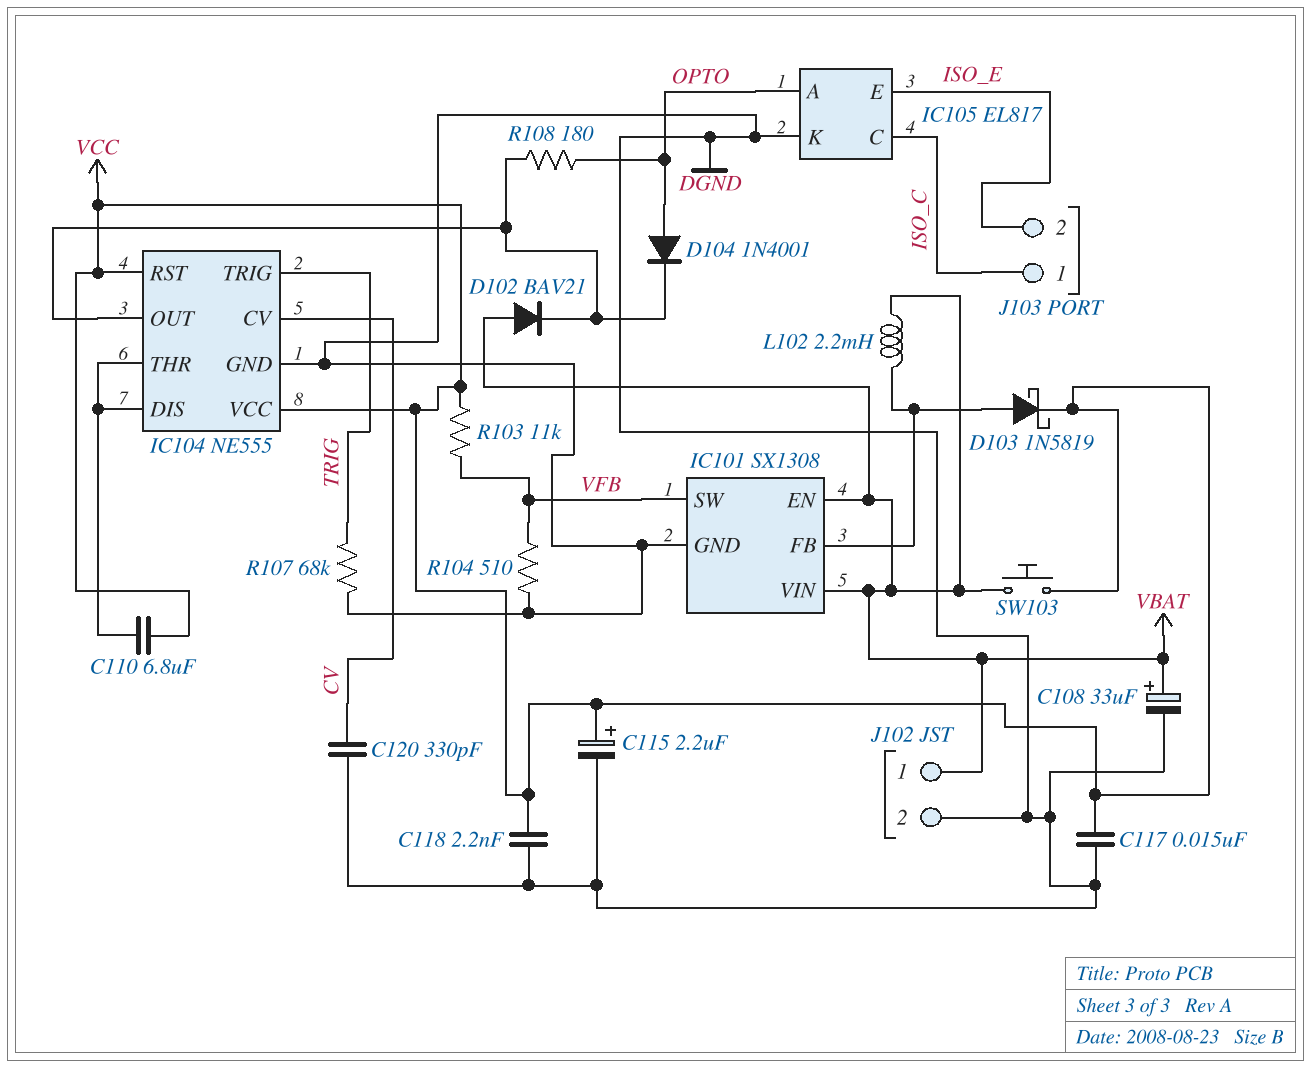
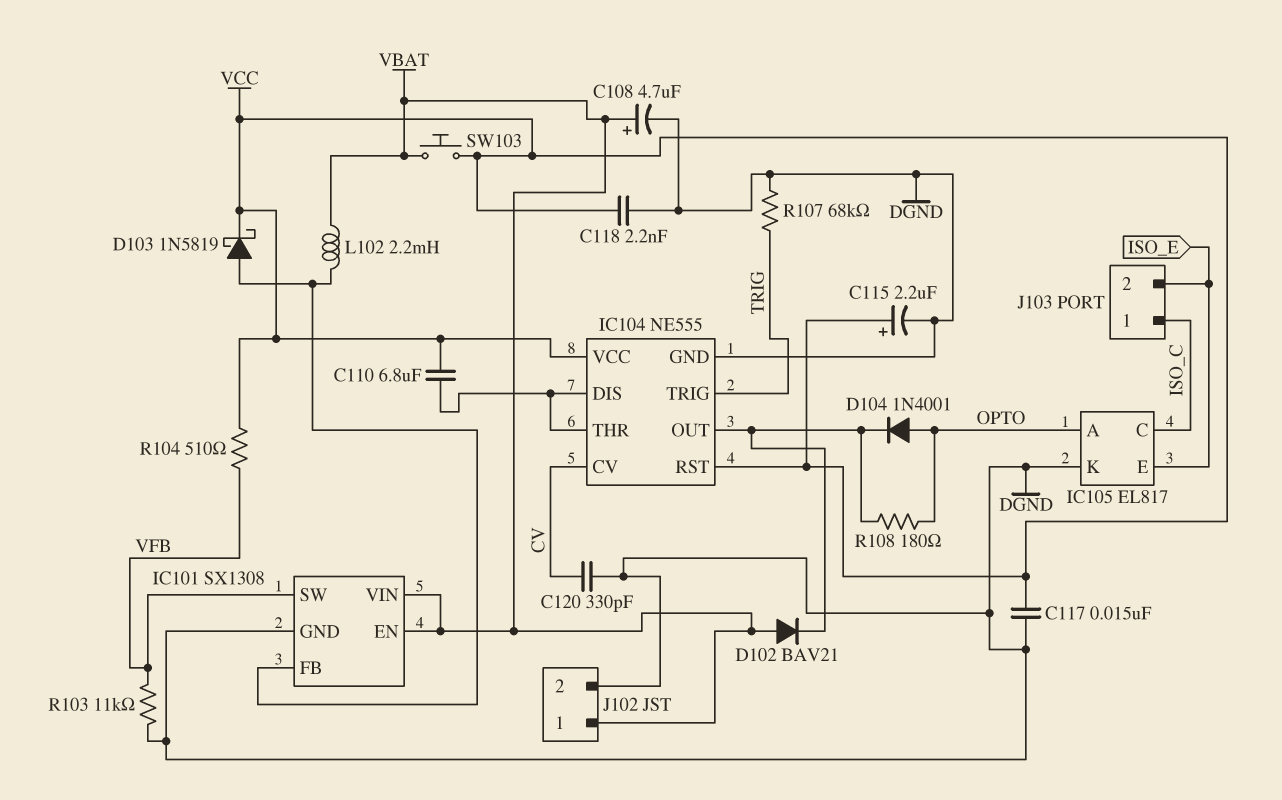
C108: 33uF (plus VBAT, minus DGND) -> 4.7uF (plus VBAT, minus DGND)
R103: 11k (VCC, VFB) -> 11k (DGND, VFB)
R104: 510 (DGND, VFB) -> 510 (VCC, VFB)

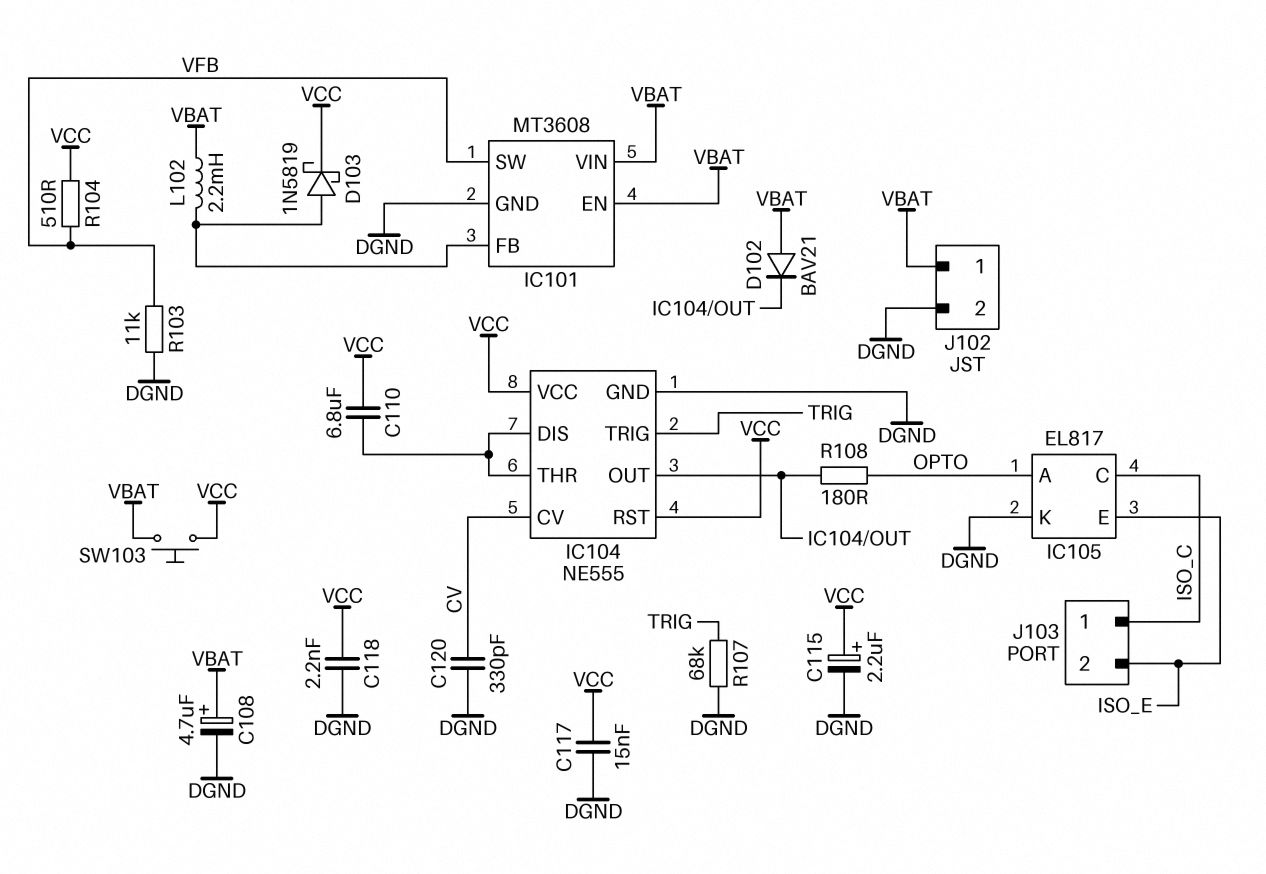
D104: diode 1N4001 (A OPTO, K IC104/OUT) -> none
IC101: SX1308 -> MT3608

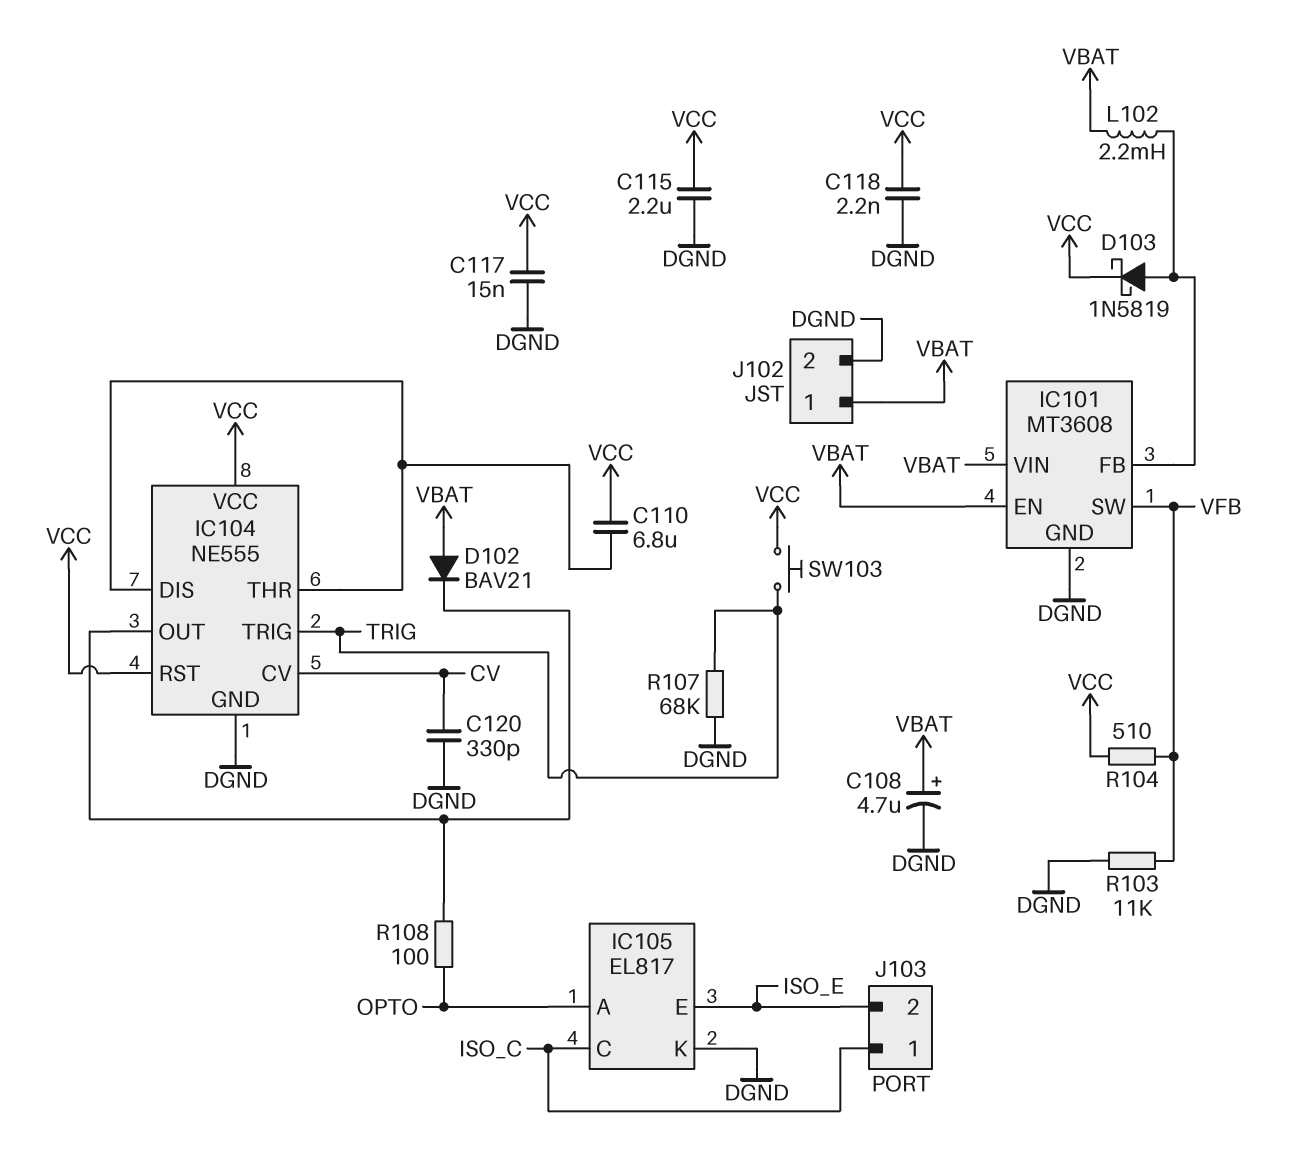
C115: 2.2uF (plus VCC, minus DGND) -> 2.2uF (DGND, VCC)
R108: 180 (IC104/OUT, OPTO) -> 100 (IC104/OUT, OPTO)
SW103: button (VBAT, VCC) -> button (TRIG, VCC)

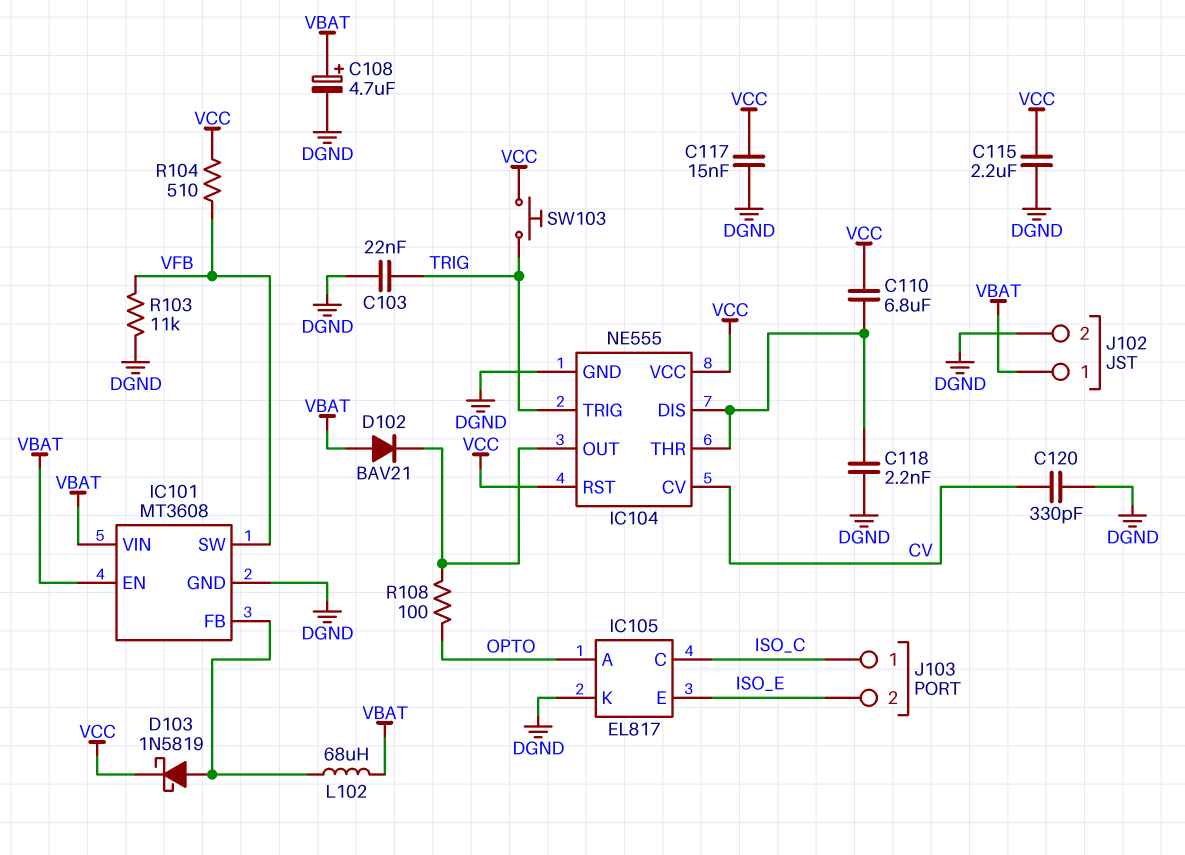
C103: none -> 22nF (DGND, TRIG)
C118: 2.2nF (DGND, VCC) -> 2.2nF (DGND, IC104/DIS)
L102: 2.2mH (IC101/FB, VBAT) -> 68uH (IC101/FB, VBAT)
R107: 68k (DGND, TRIG) -> none

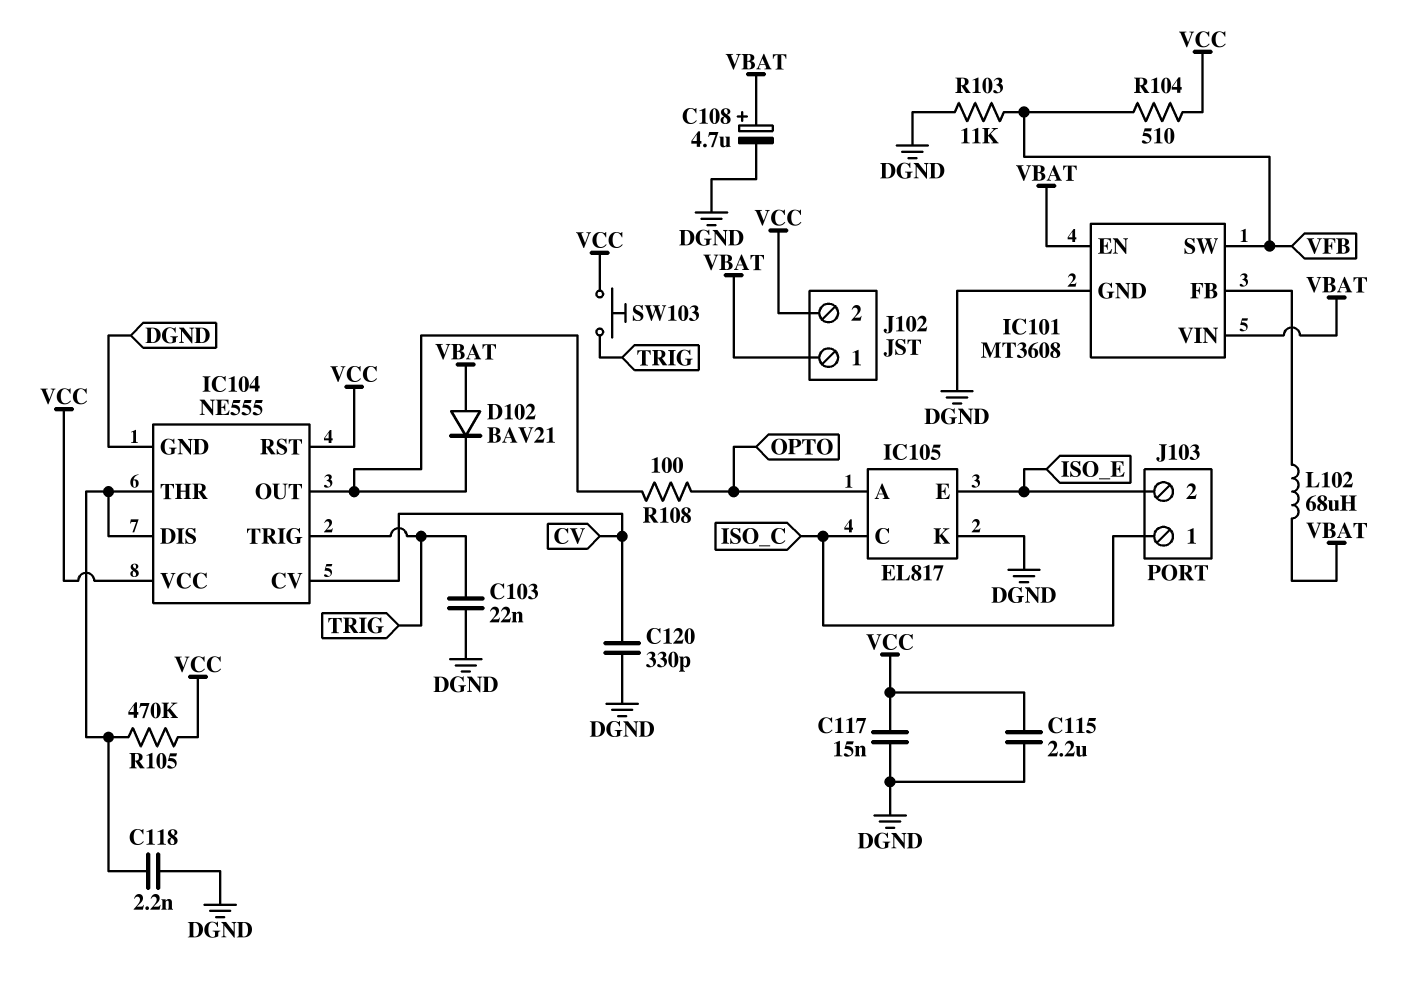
C110: 6.8uF (IC104/DIS, VCC) -> none
D103: schottky 1N5819 (A IC101/FB, K VCC) -> none
J102 pin 2: DGND -> VCC
R105: none -> 470k (IC104/DIS, VCC)

